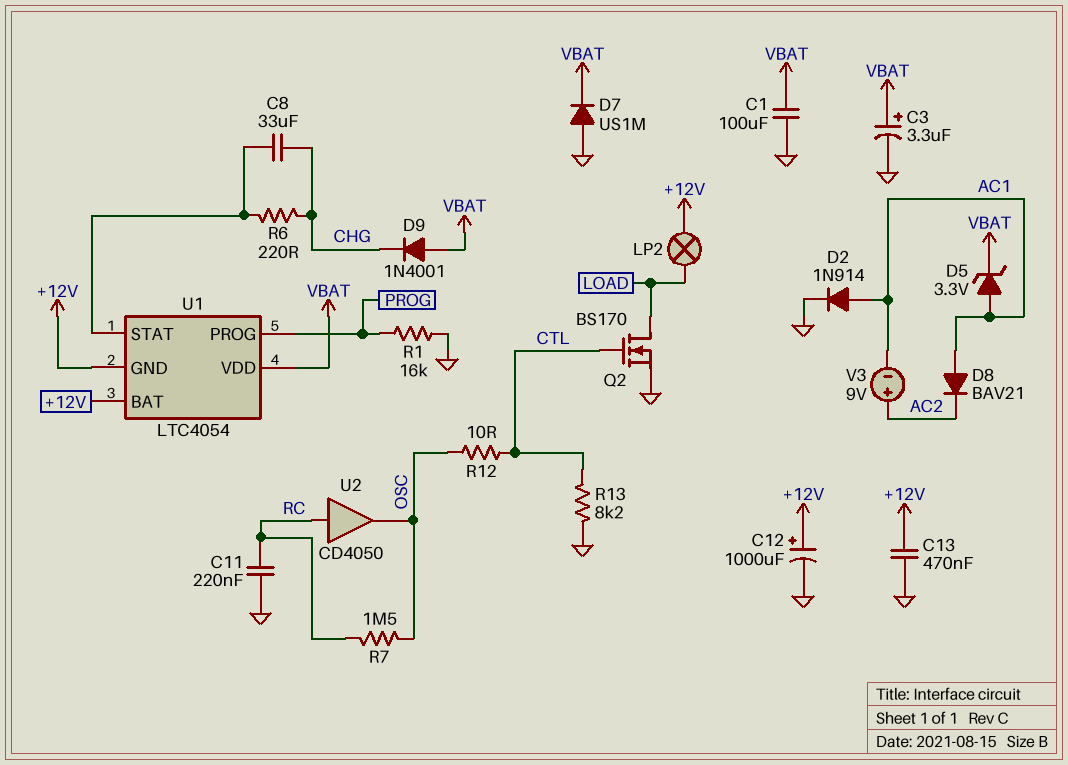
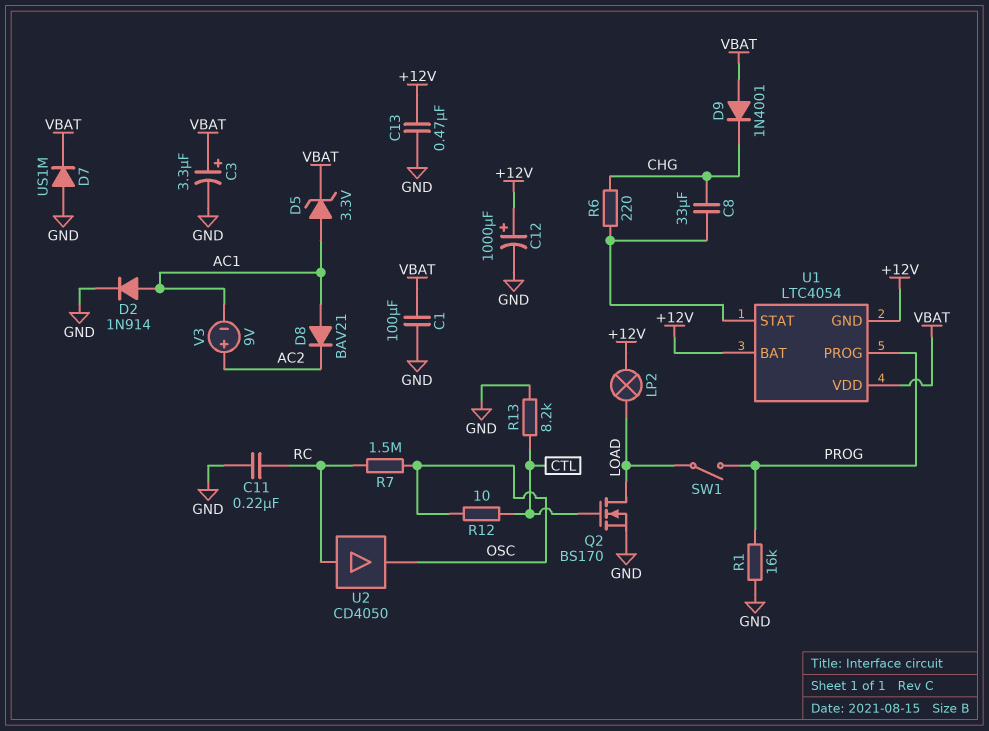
SW1: none -> switch (LOAD, PROG)

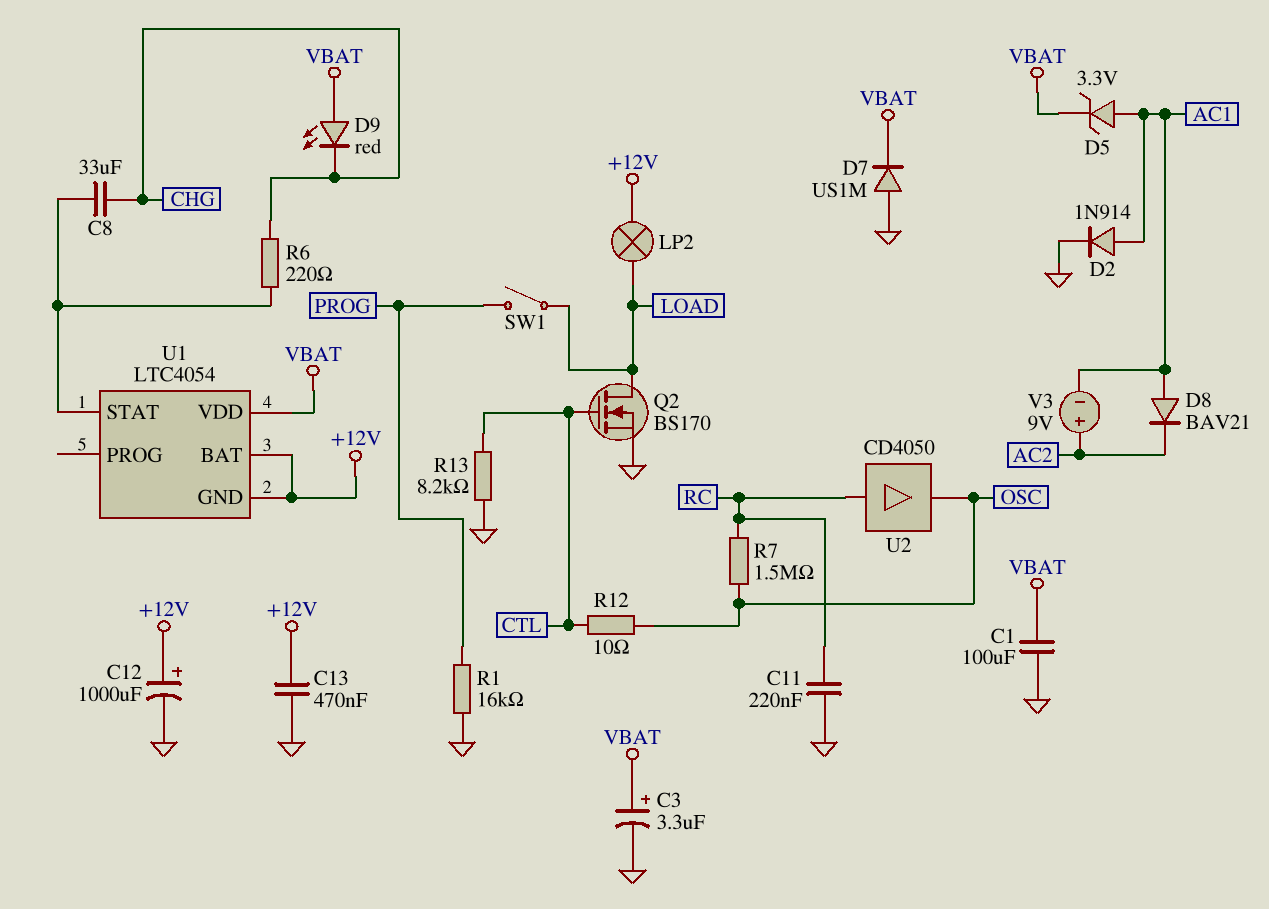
D9: diode 1N4001 (A VBAT, K CHG) -> LED red (A VBAT, K CHG)
U1 pin PROG: PROG -> none

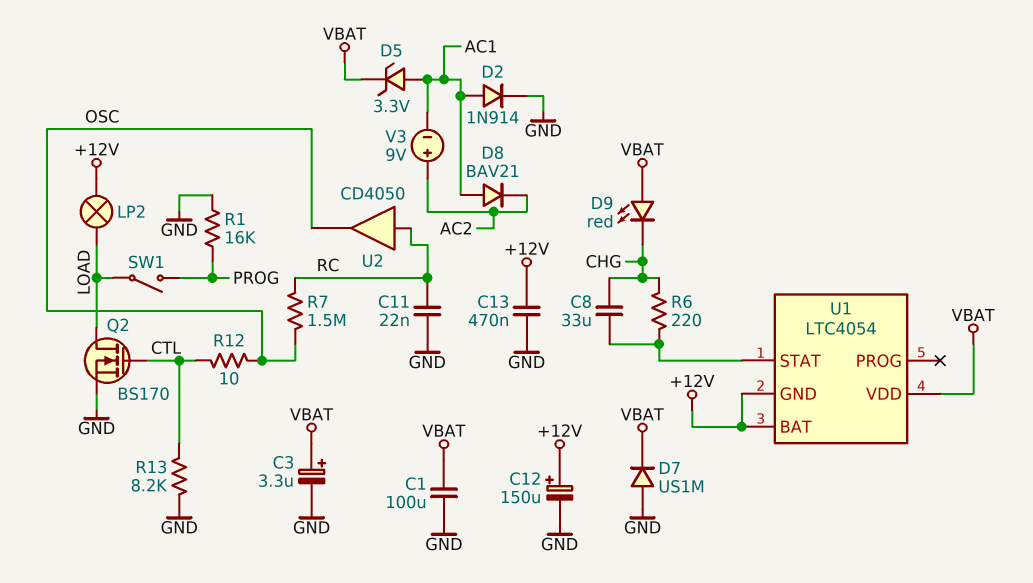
C11: 220nF (GND, RC) -> 22nF (GND, RC)
C12: 1000uF (plus +12V, minus GND) -> 150uF (plus +12V, minus GND)

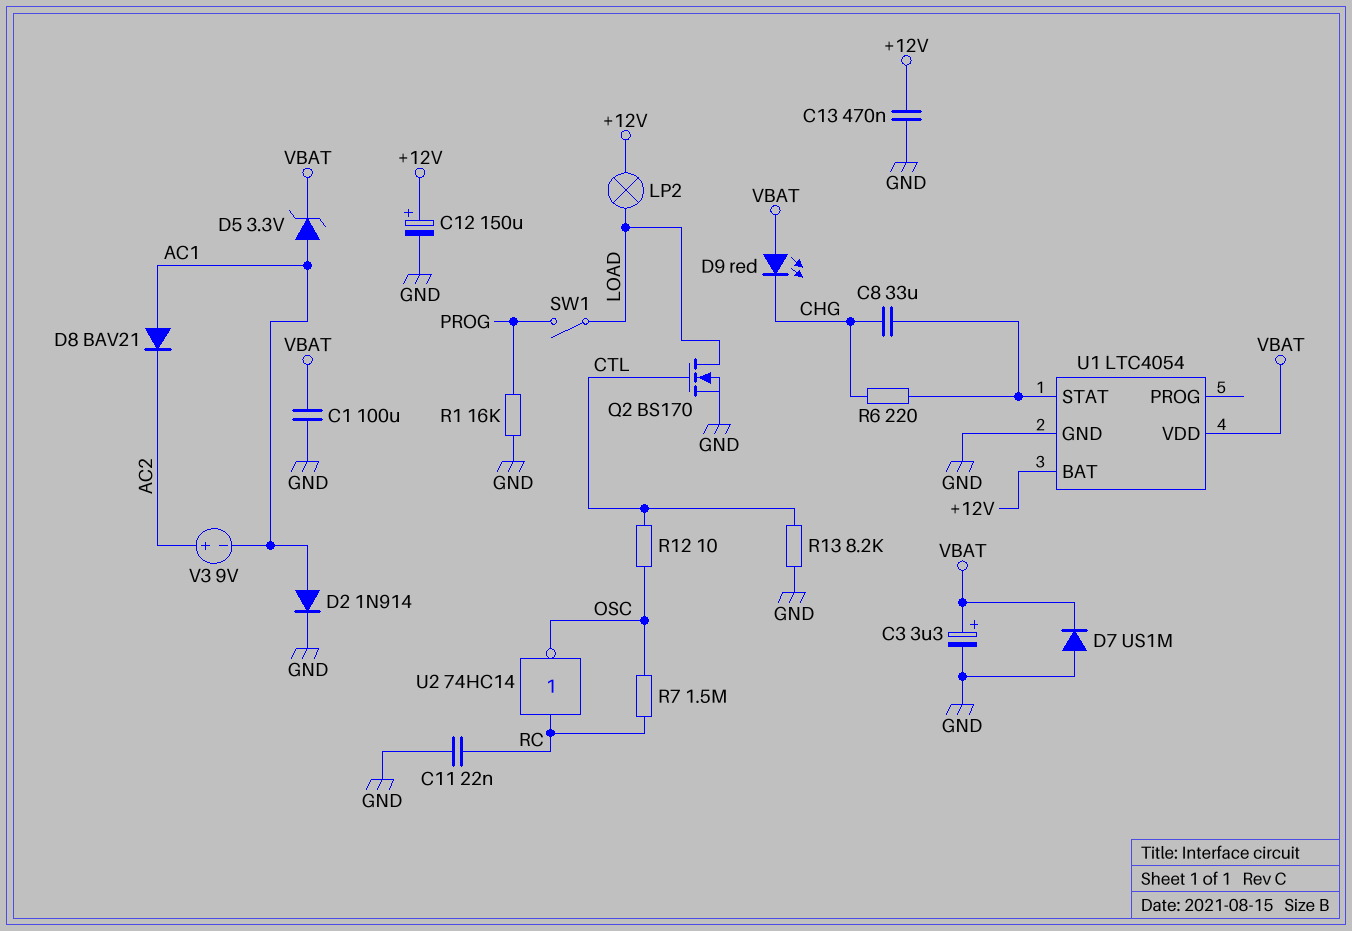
U1 pin GND: +12V -> GND
U2: buffer CD4050 (in RC, out OSC) -> NOT 74HC14 (in RC, out OSC)

